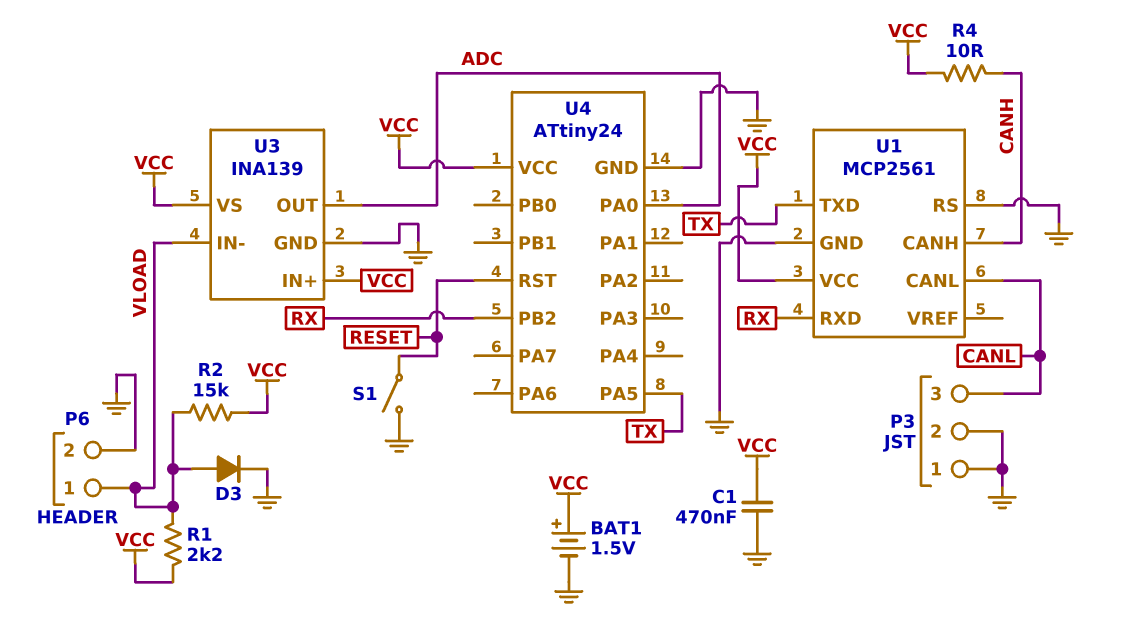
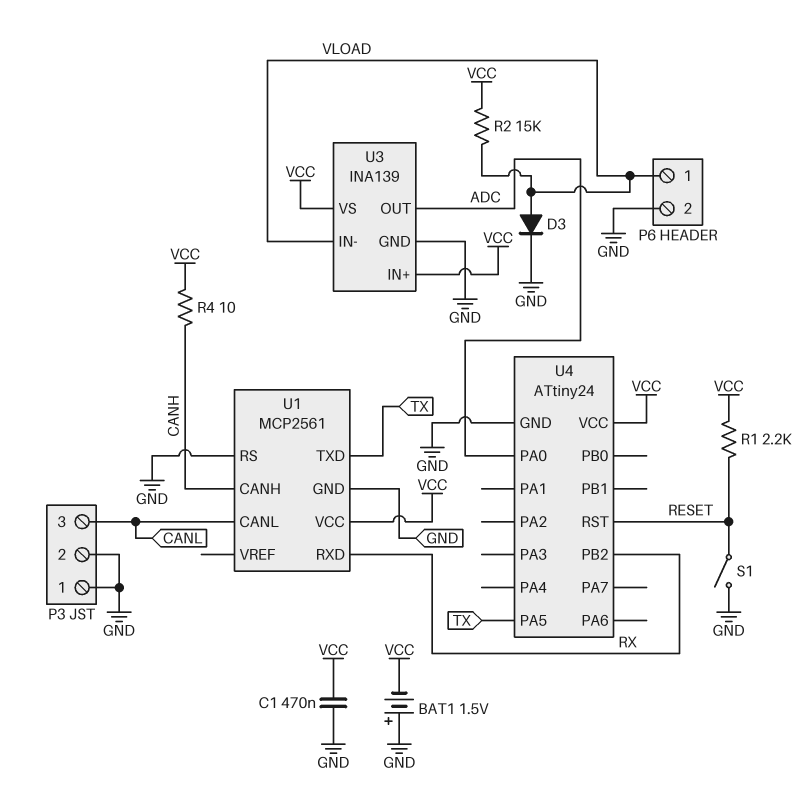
BAT1: 1.5V (plus VCC, minus GND) -> 1.5V (plus GND, minus VCC)
R1: 2.2k (VCC, VLOAD) -> 2.2k (RESET, VCC)

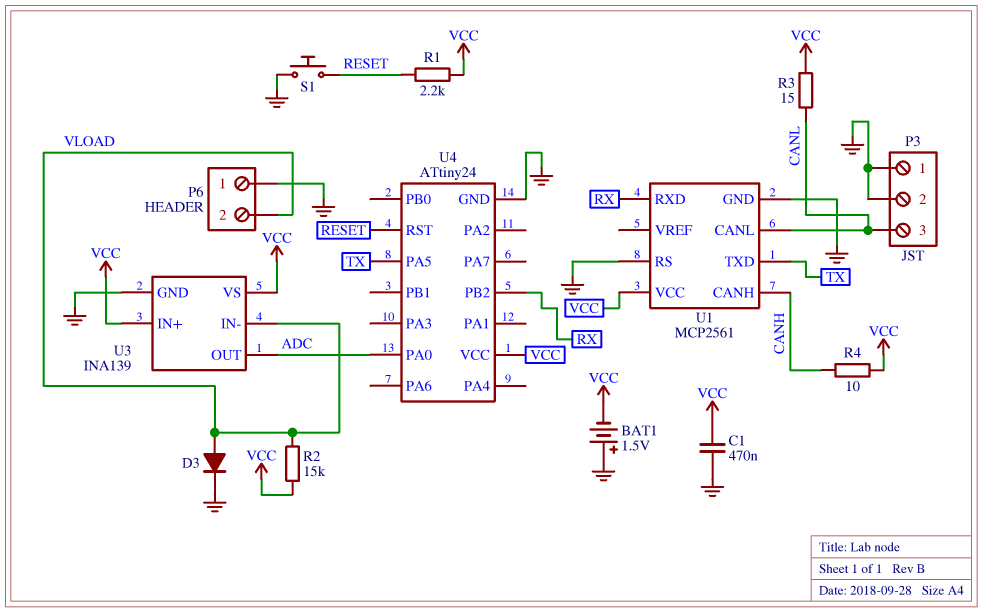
P6 pin 1: VLOAD -> GND
P6 pin 2: GND -> VLOAD
R3: none -> 15 (CANL, VCC)
S1: switch (GND, RESET) -> button (GND, RESET)

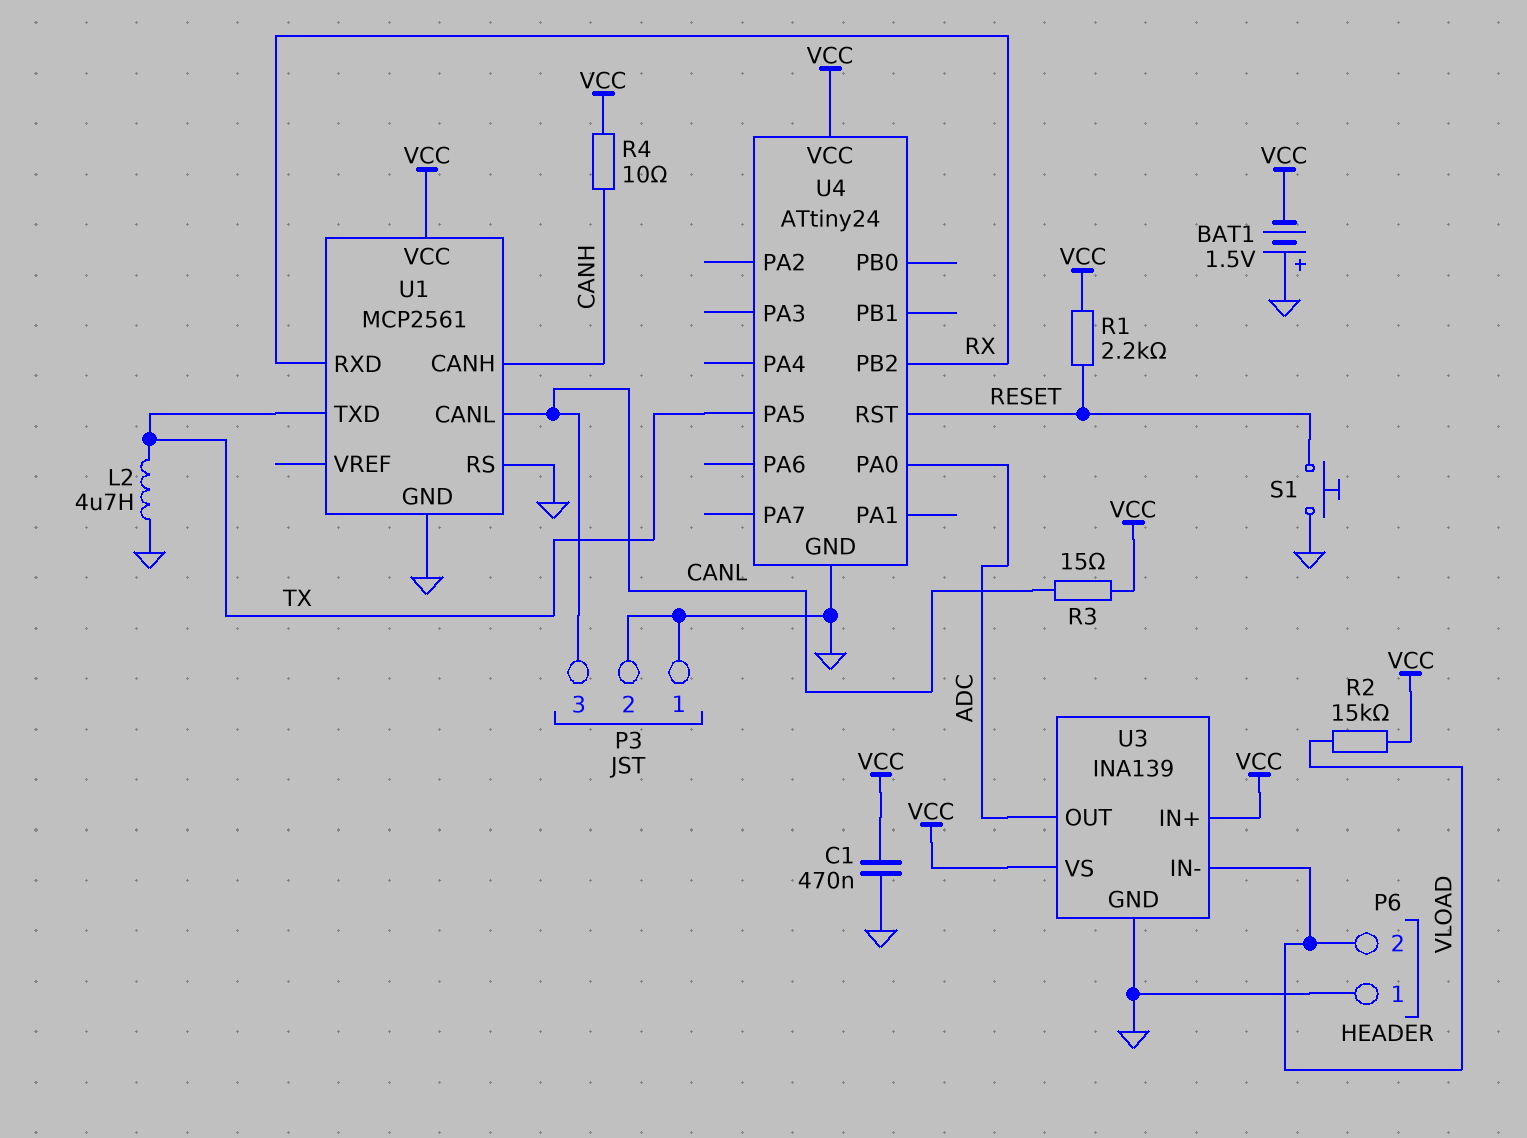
D3: diode (A VLOAD, K GND) -> none
L2: none -> 4.7uH (GND, TX)

